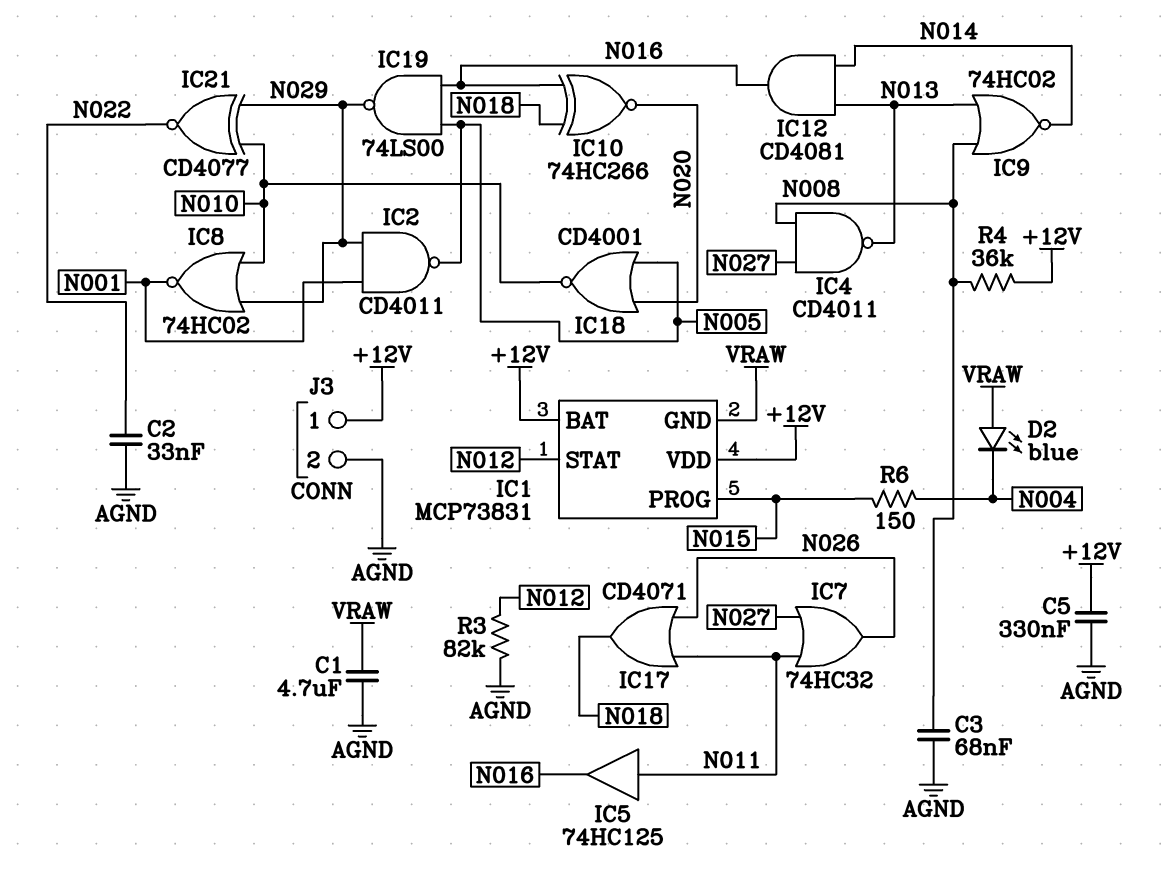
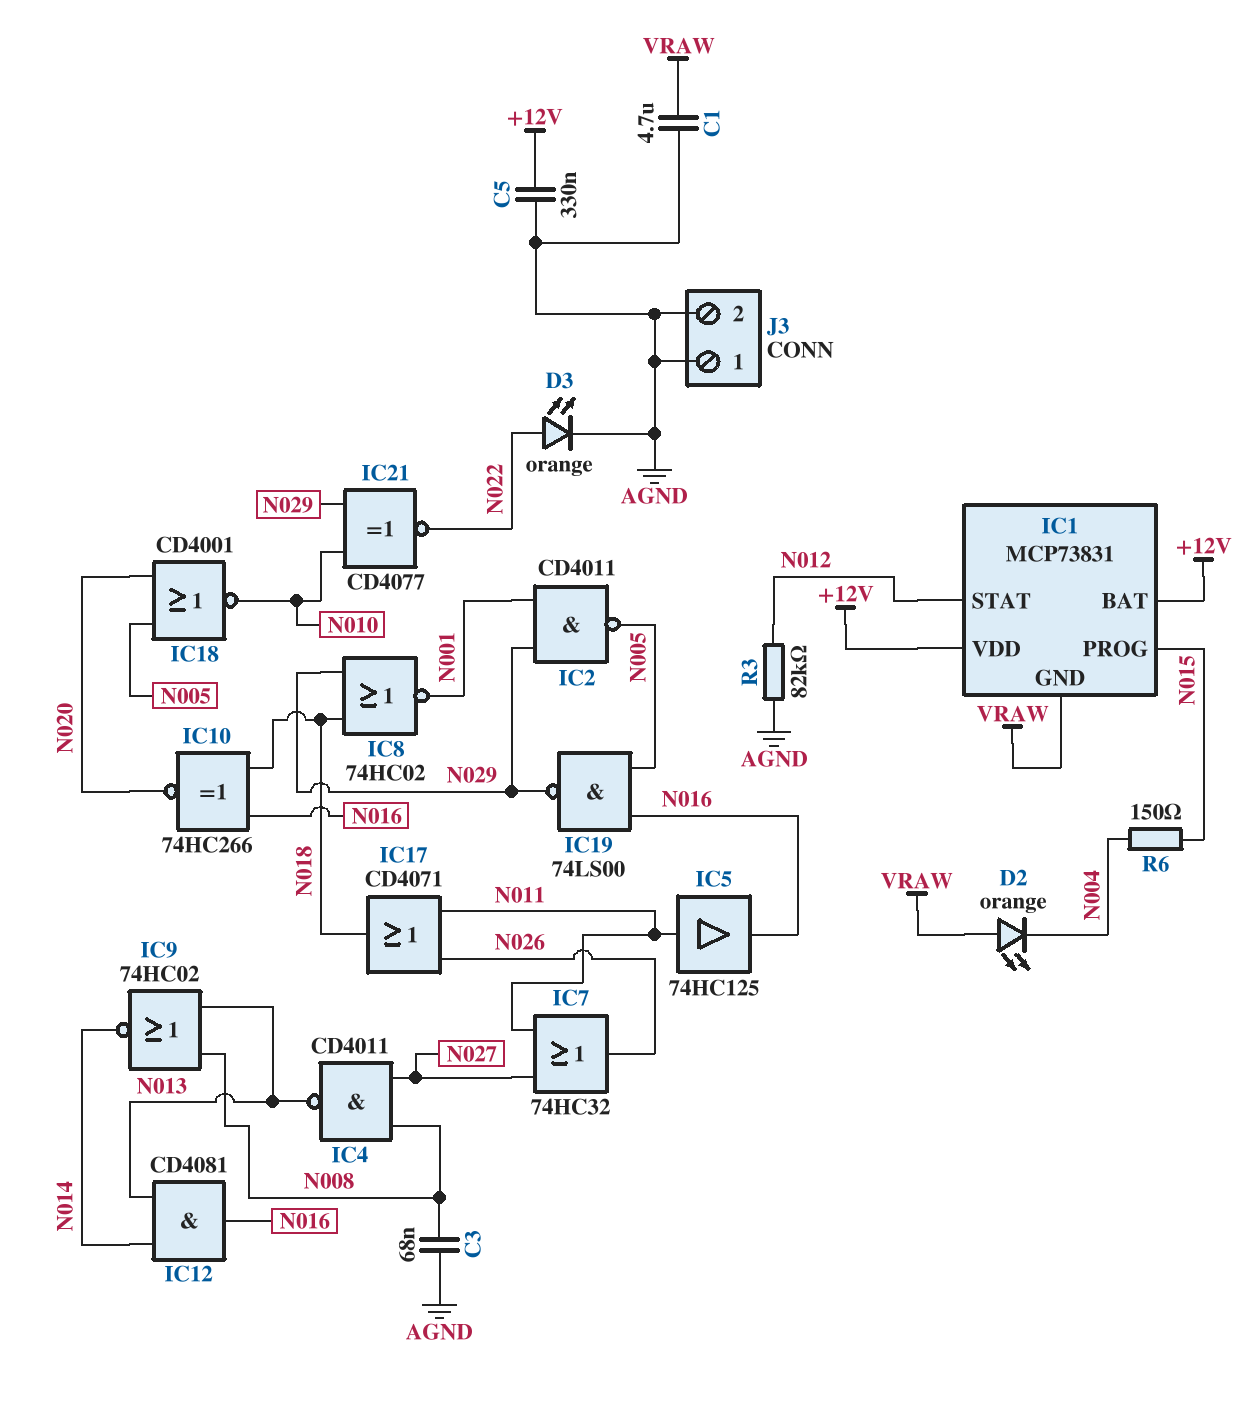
C2: 33nF (AGND, N022) -> none
D2: LED blue (A VRAW, K N004) -> LED orange (A VRAW, K N004)
D3: none -> LED orange (A N022, K AGND)
IC8: NOR 74HC02 (in N010, in N029, out N001) -> NOR 74HC02 (in N018, in N029, out N001)
J3 pin 1: +12V -> AGND
R4: 36k (+12V, N008) -> none

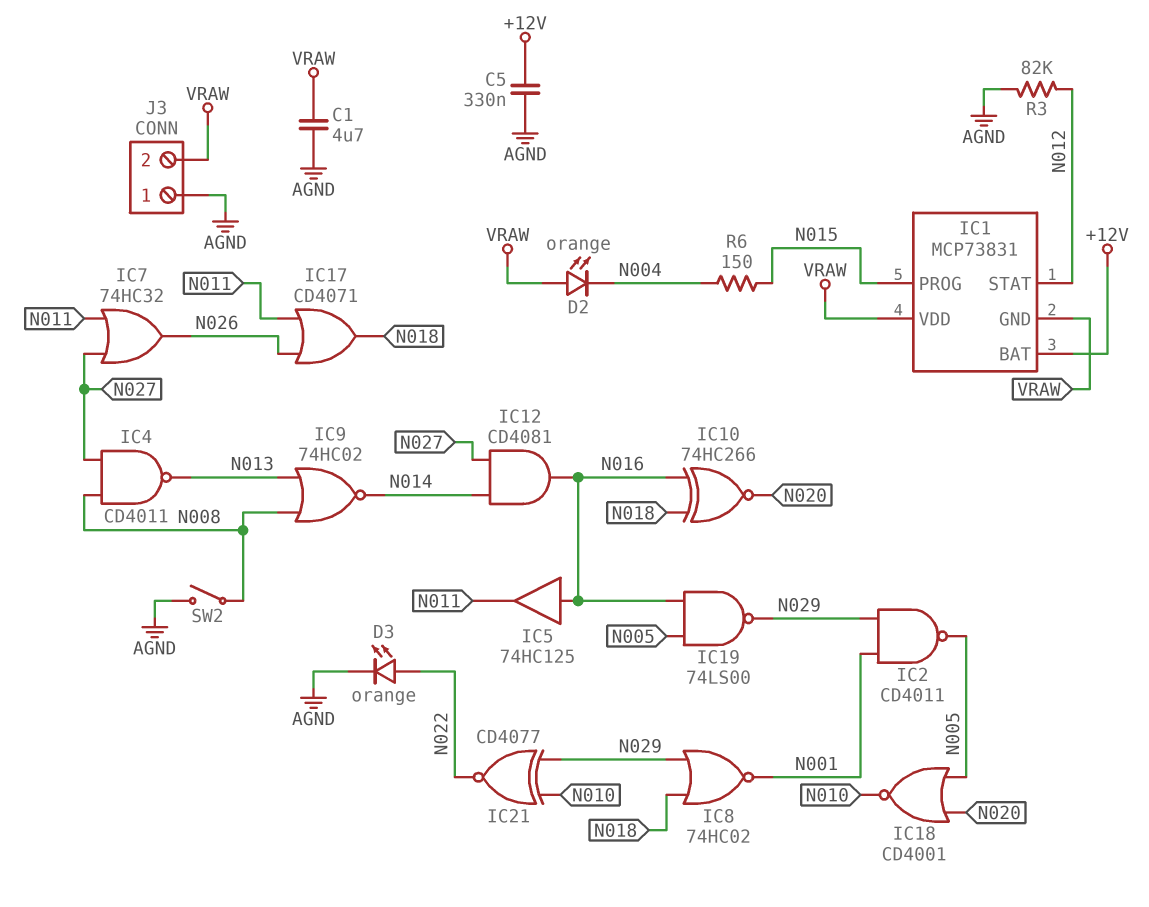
C3: 68nF (AGND, N008) -> none
IC1 pin VDD: +12V -> VRAW
IC5: buffer 74HC125 (in N011, out N016) -> buffer 74HC125 (in N016, out N011)
IC12: AND CD4081 (in N013, in N014, out N016) -> AND CD4081 (in N014, in N027, out N016)
J3 pin 2: AGND -> VRAW
SW2: none -> switch (AGND, N008)

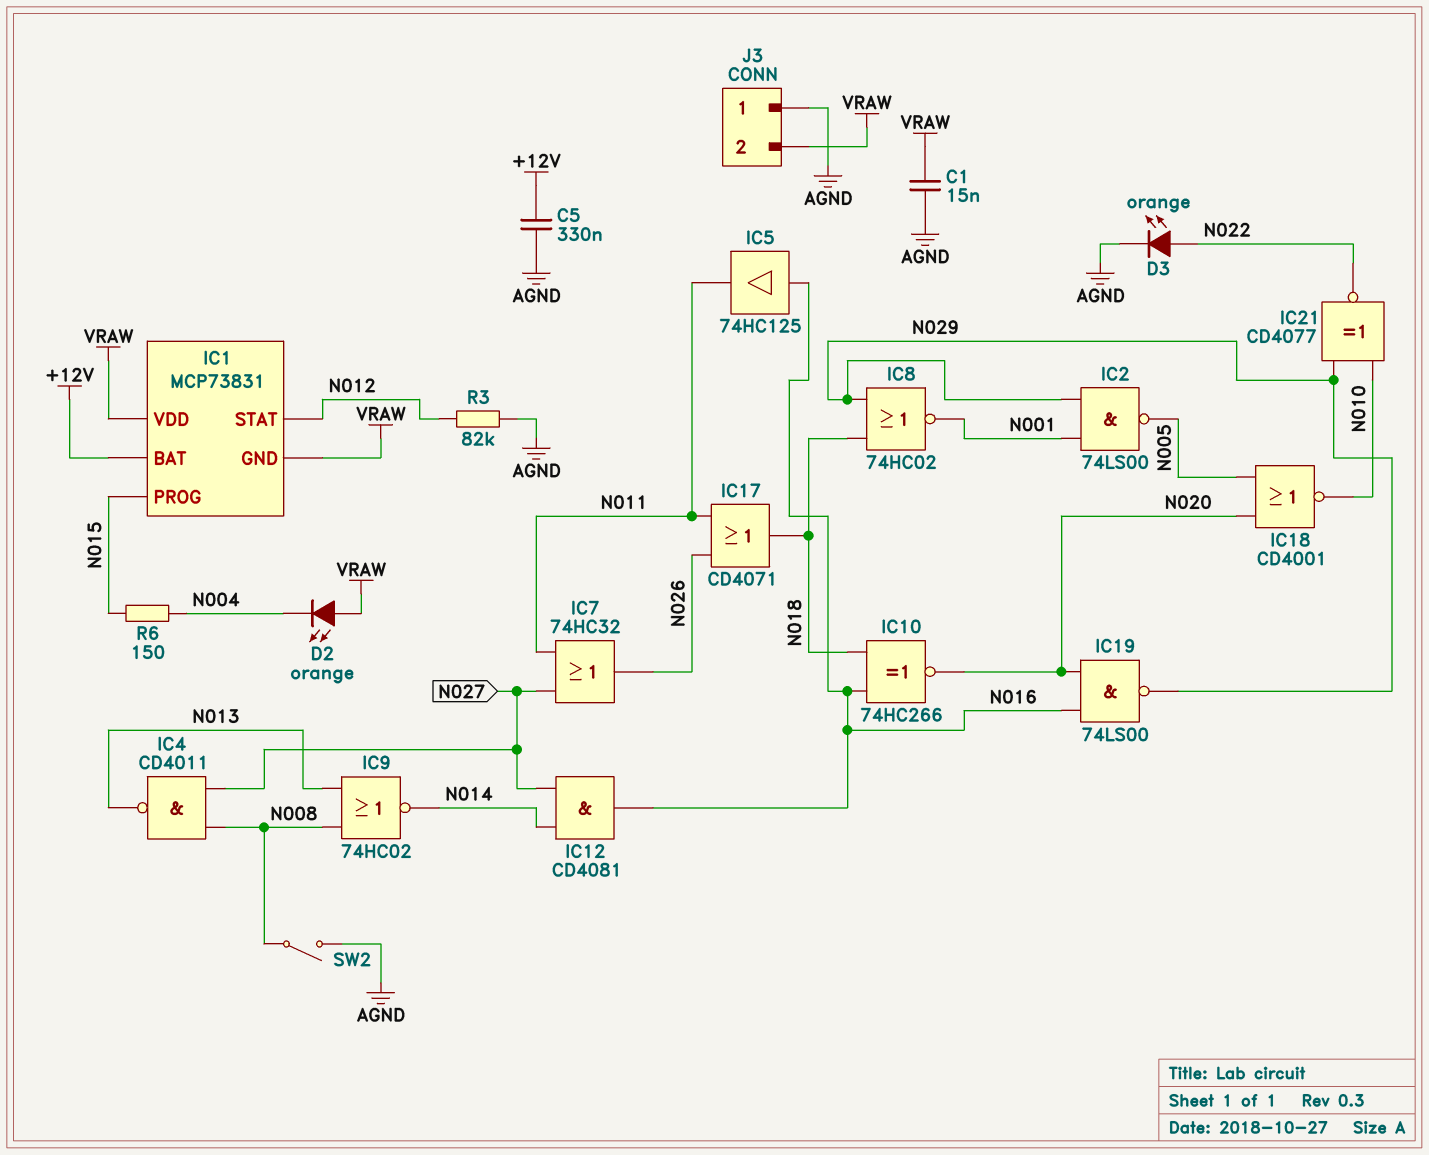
C1: 4.7uF (AGND, VRAW) -> 15nF (AGND, VRAW)
IC2: NAND CD4011 (in N001, in N029, out N005) -> NAND 74LS00 (in N001, in N029, out N005)
IC19: NAND 74LS00 (in N005, in N016, out N029) -> NAND 74LS00 (in N016, in N020, out N029)

